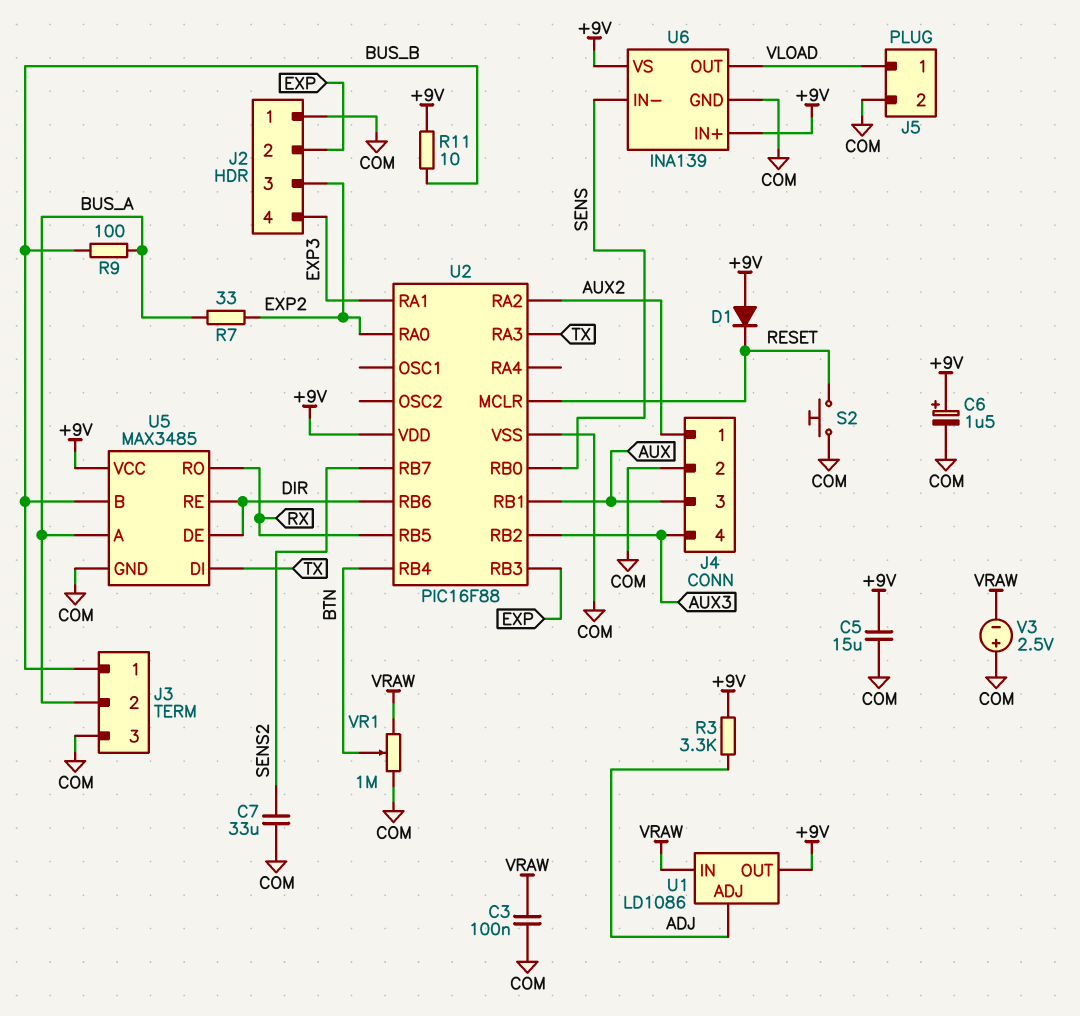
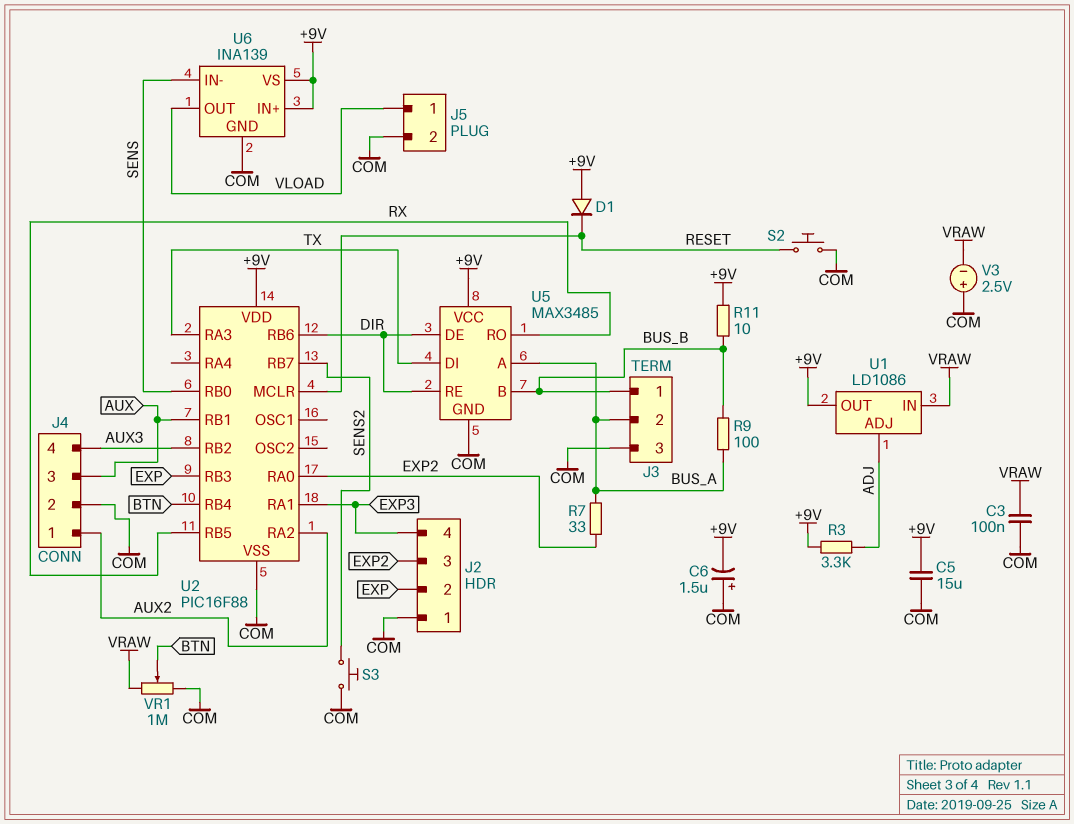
C6: 1.5uF (plus +9V, minus COM) -> 1.5uF (plus COM, minus +9V)
C7: 33uF (COM, SENS2) -> none
S3: none -> button (COM, SENS2)

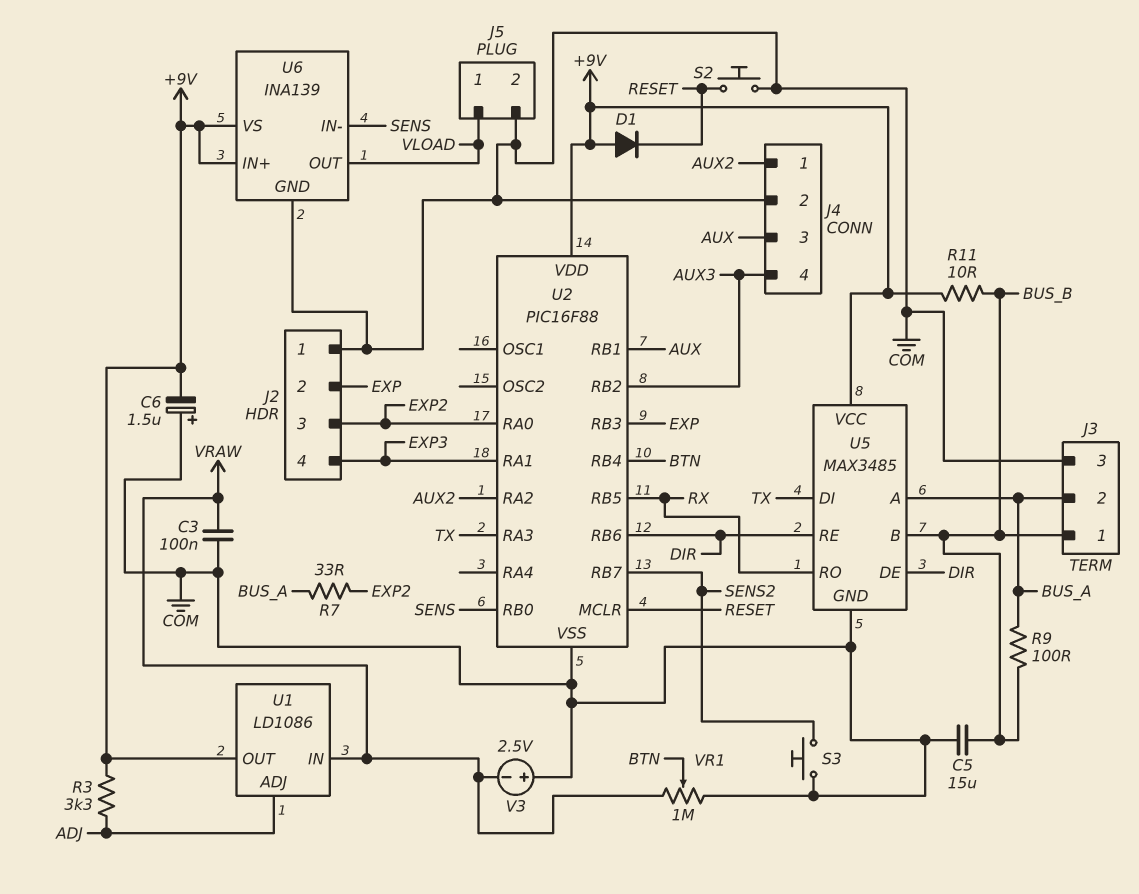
C5: 15uF (+9V, COM) -> 15uF (BUS_B, COM)

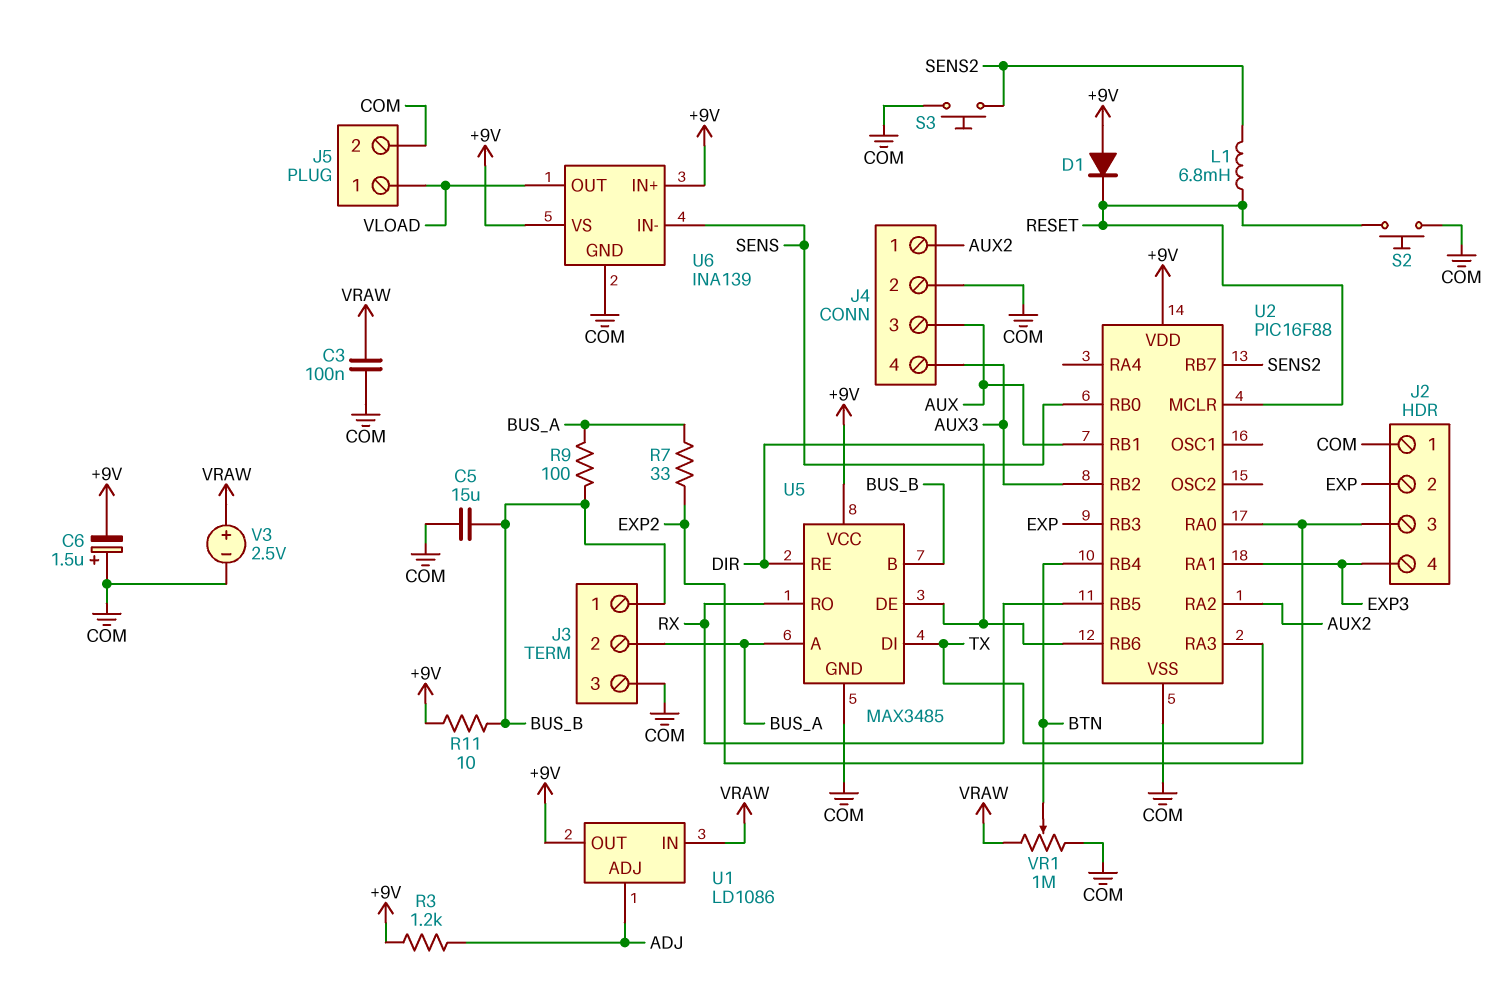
L1: none -> 6.8mH (RESET, SENS2)
R3: 3.3k (+9V, ADJ) -> 1.2k (+9V, ADJ)
V3: 2.5V (plus COM, minus VRAW) -> 2.5V (plus VRAW, minus COM)

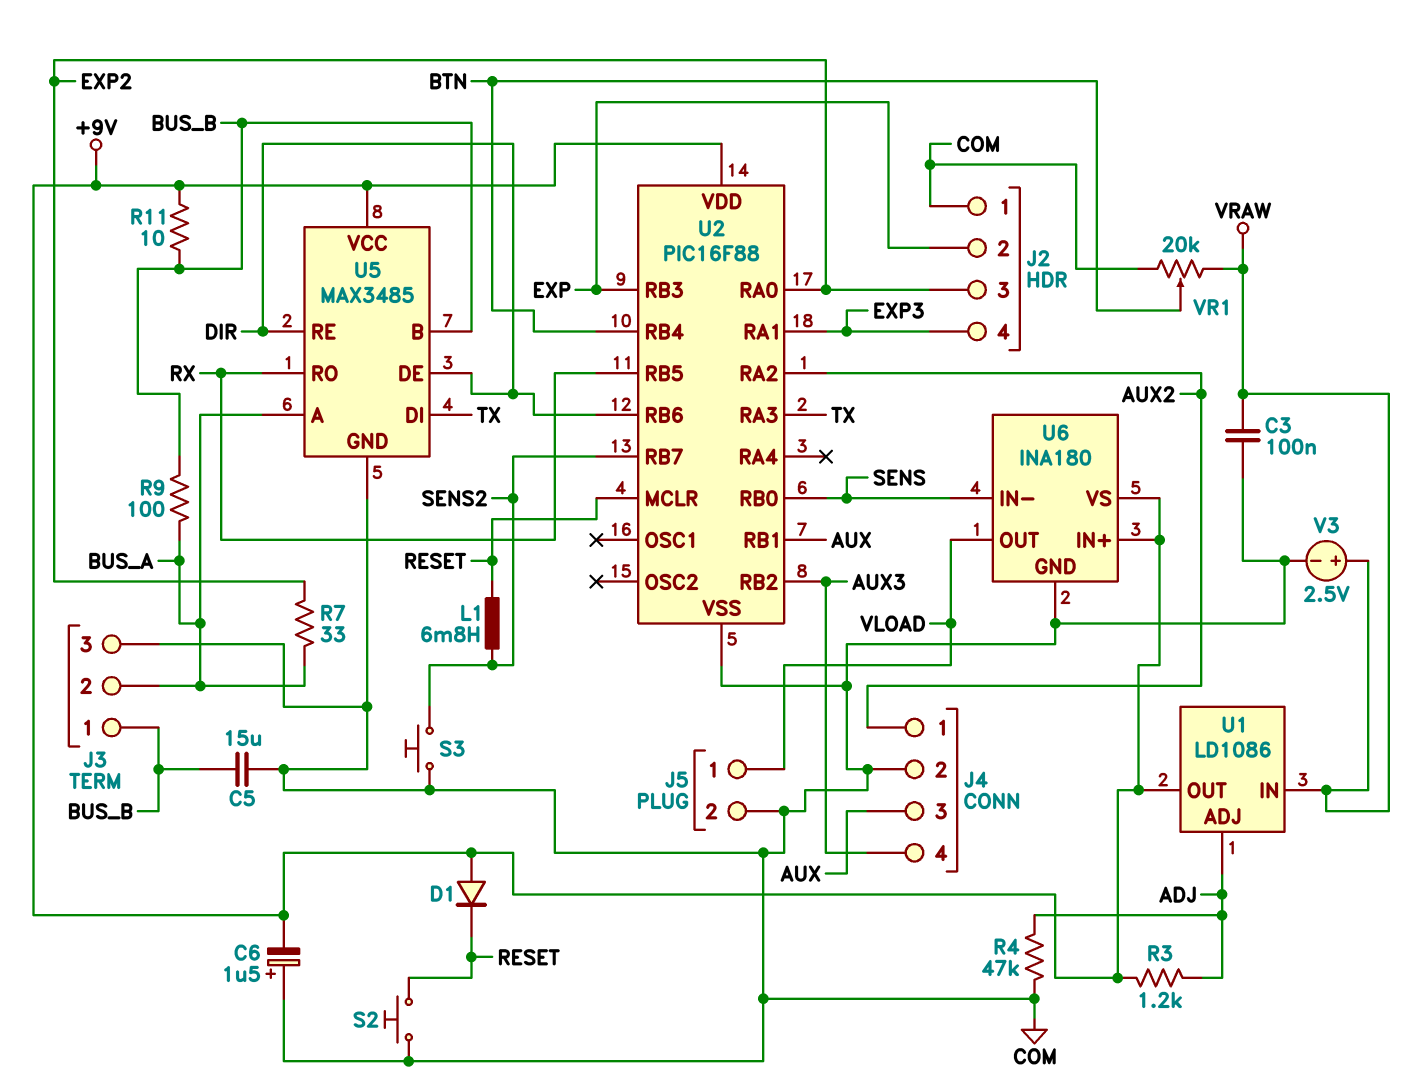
R4: none -> 47k (ADJ, COM)
U6: INA139 -> INA180
VR1: 1M (COM, VRAW, wiper BTN) -> 20k (COM, VRAW, wiper BTN)

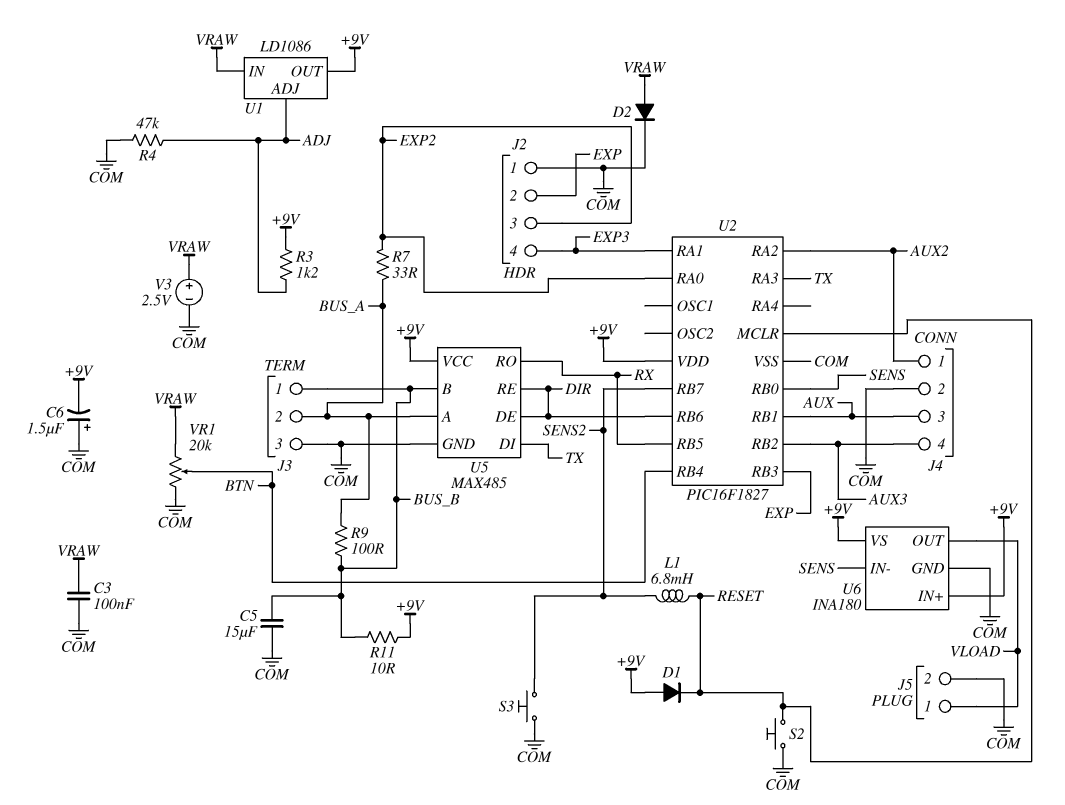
D2: none -> diode (A VRAW, K COM)
U2: PIC16F88 -> PIC16F1827
U5: MAX3485 -> MAX485

